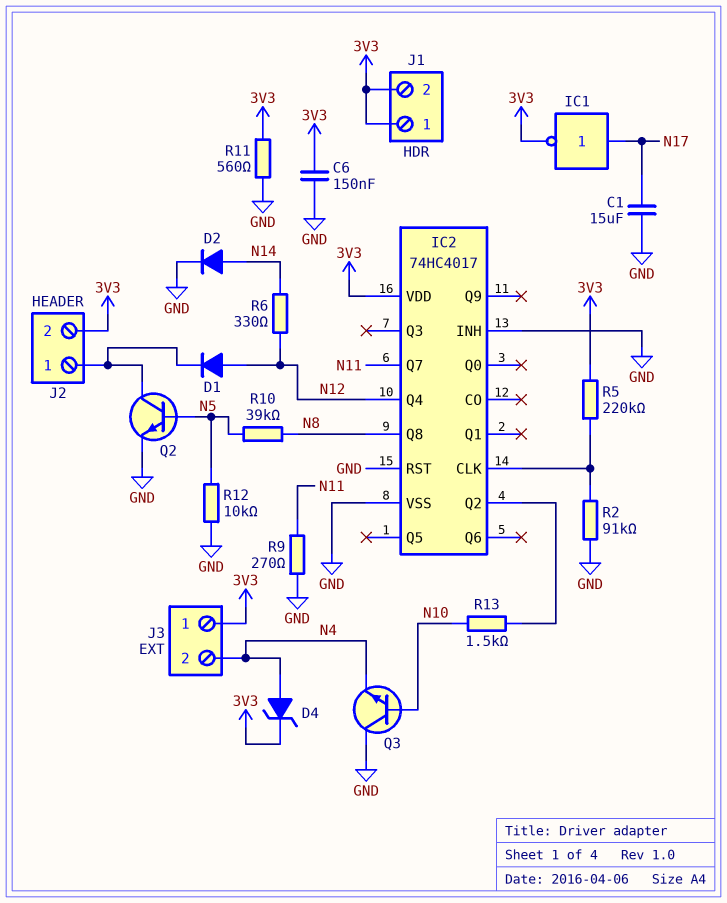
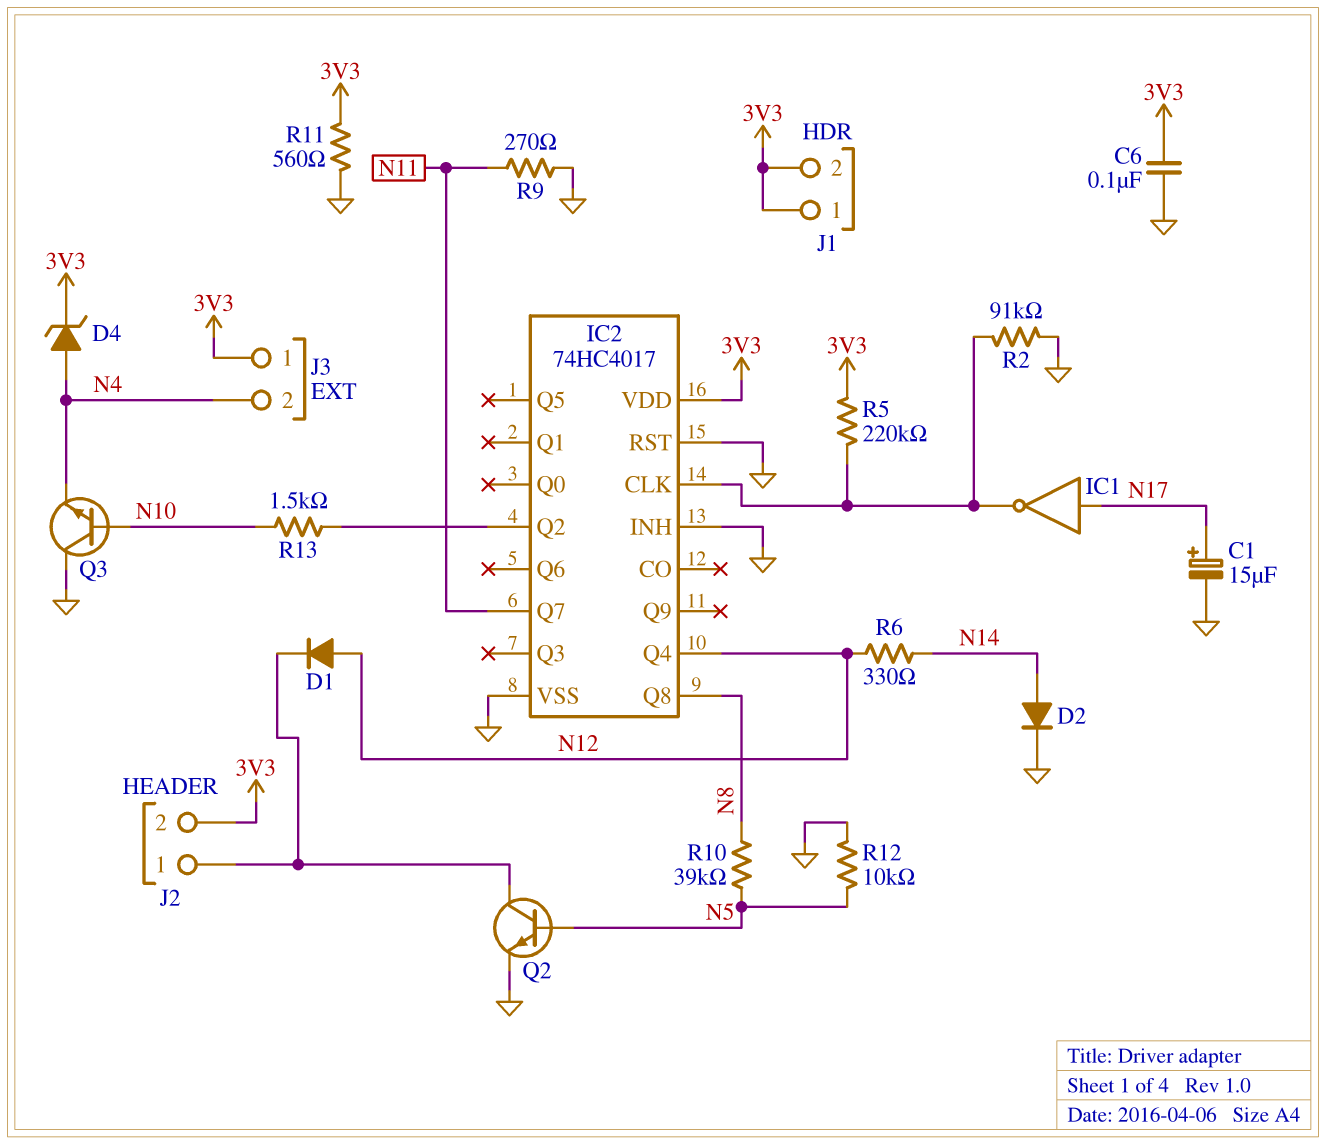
C1: 15uF (GND, N17) -> 15uF (plus N17, minus GND)
C6: 150nF (3V3, GND) -> 100nF (3V3, GND)
IC1: NOT (in N17, out 3V3) -> NOT (in N17, out IC2/CLK)

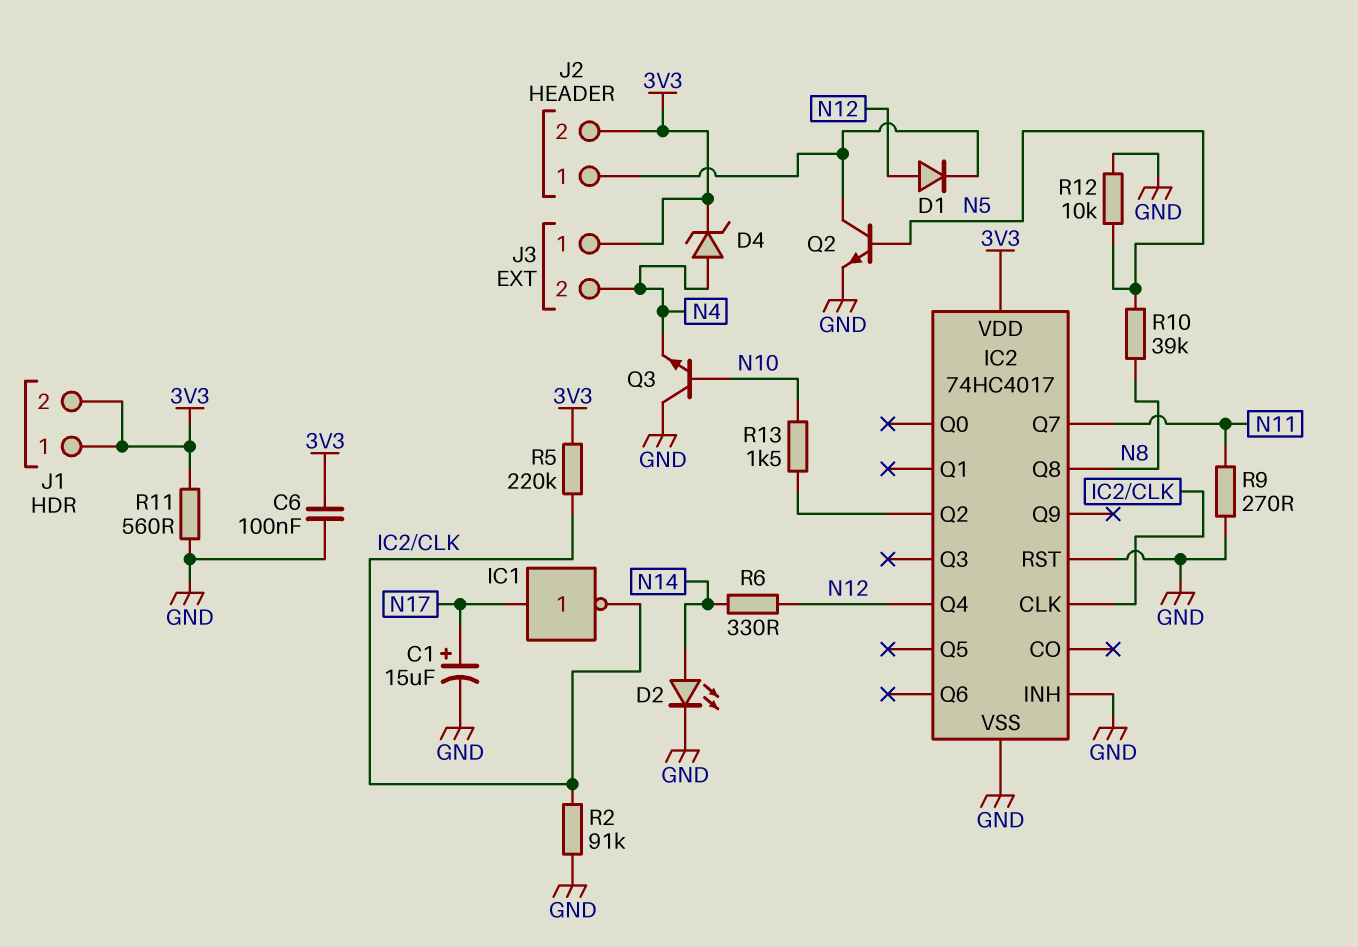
D2: diode (A N14, K GND) -> LED (A N14, K GND)

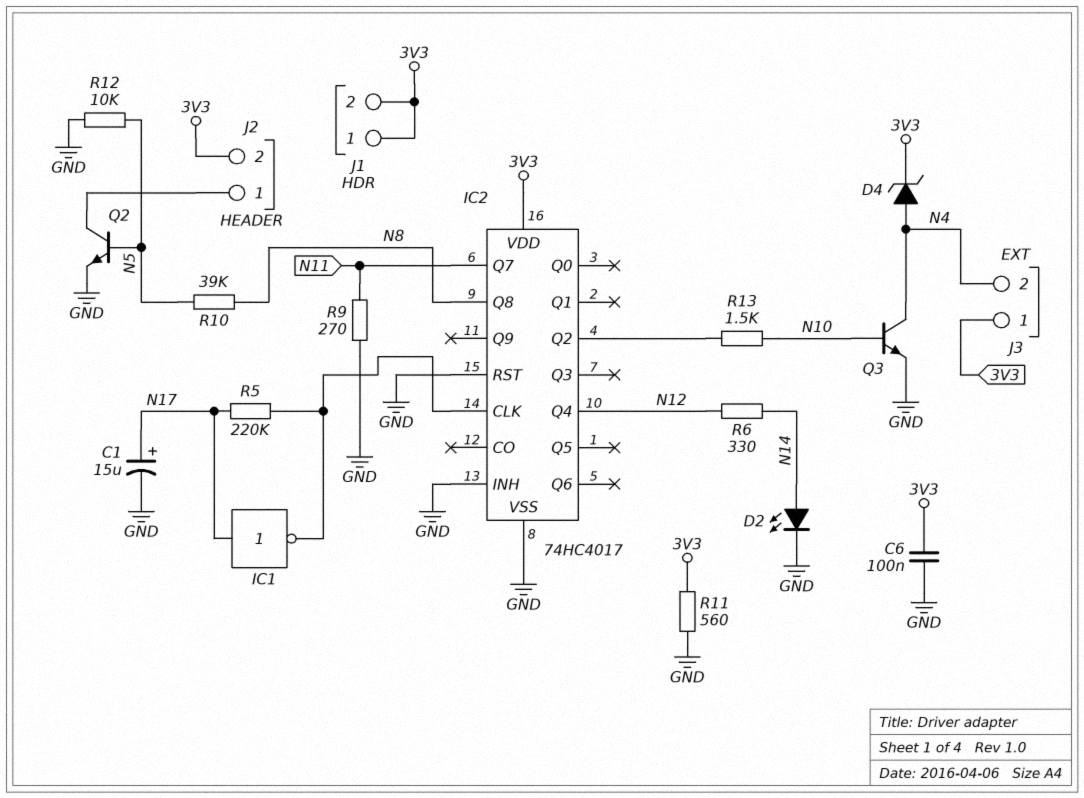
D1: diode (A N12, K J2/1) -> none
Q3: NPN (B N10, C GND, E N4) -> NPN (B N10, C N4, E GND)
R2: 91k (GND, IC2/CLK) -> none
R5: 220k (3V3, IC2/CLK) -> 220k (IC2/CLK, N17)

